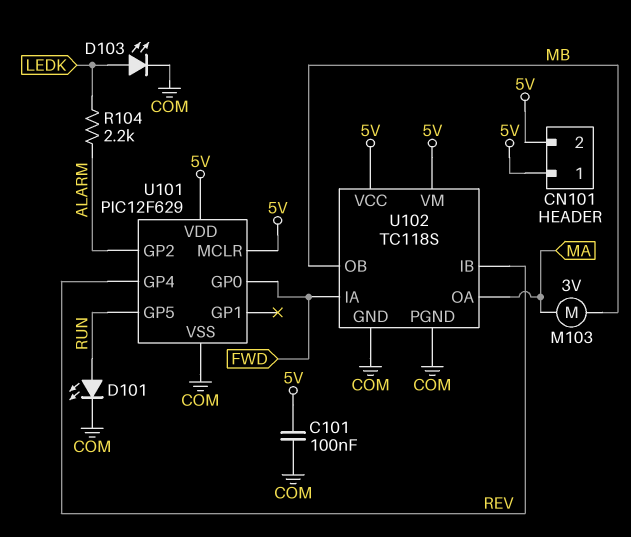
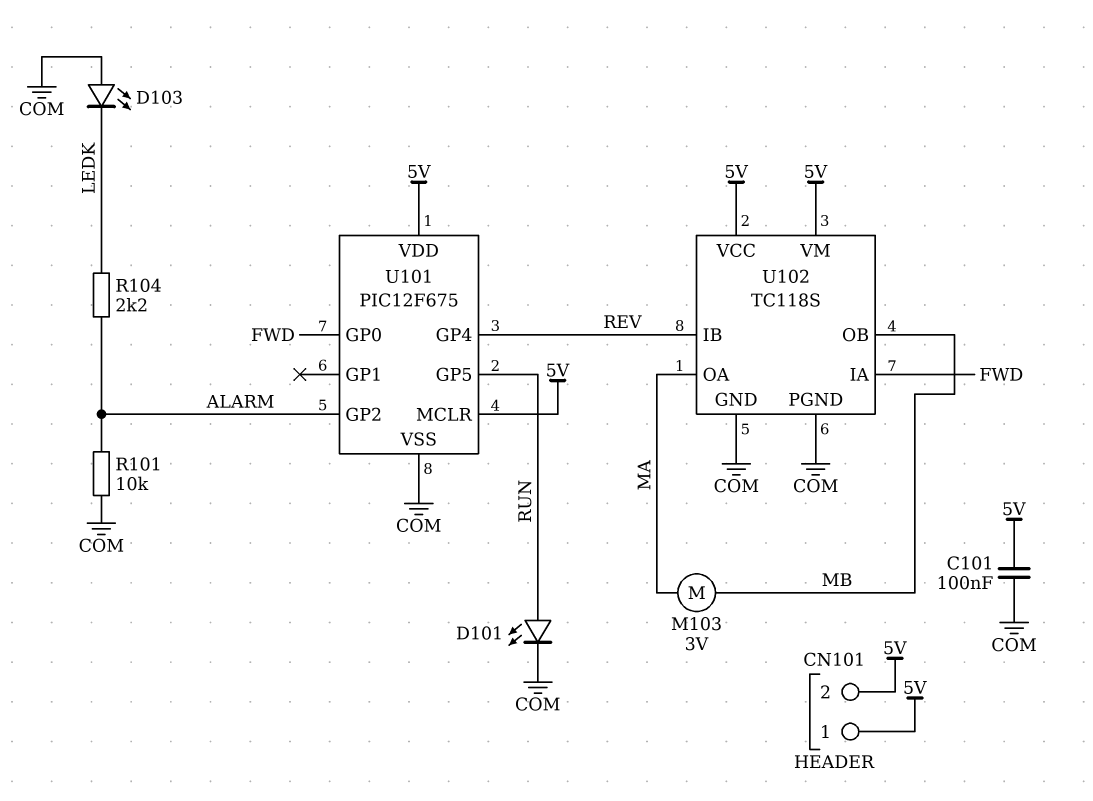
D103: LED (A LEDK, K COM) -> LED (A COM, K LEDK)
R101: none -> 10k (ALARM, COM)
U101: PIC12F629 -> PIC12F675

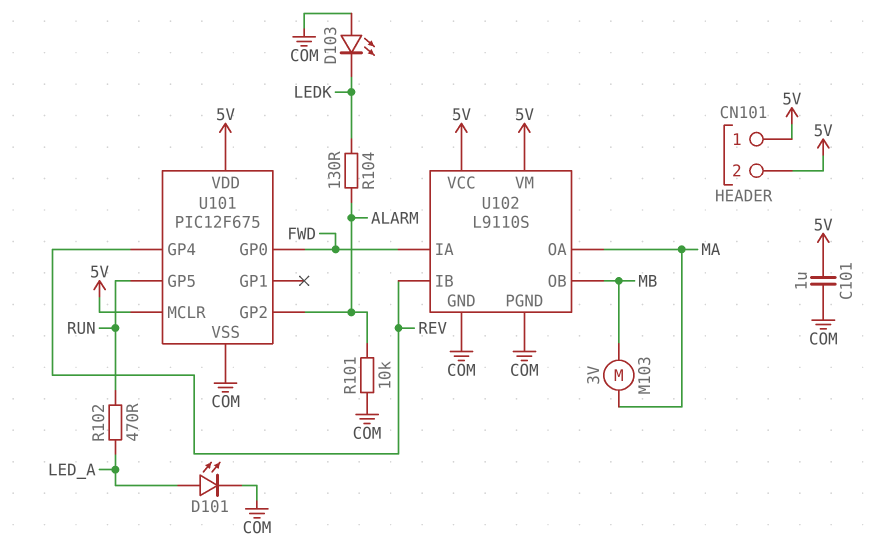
C101: 100nF (5V, COM) -> 1uF (5V, COM)
D101: LED (A RUN, K COM) -> LED (A LED_A, K COM)
R102: none -> 470 (LED_A, RUN)
R104: 2.2k (ALARM, LEDK) -> 130 (ALARM, LEDK)
U102: TC118S -> L9110S

